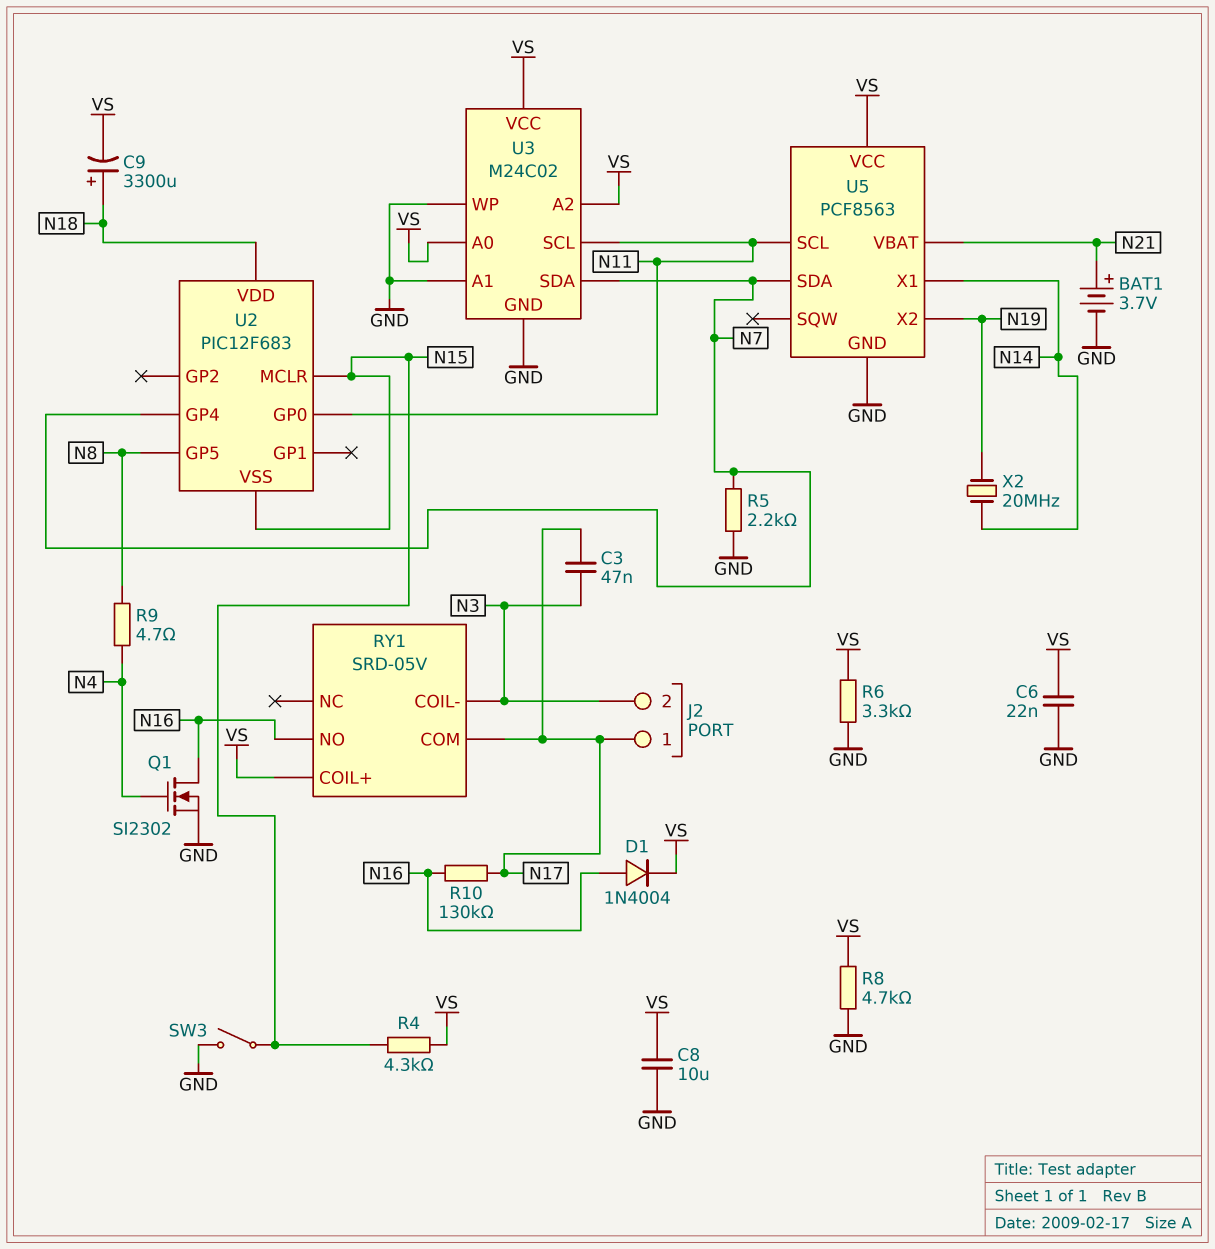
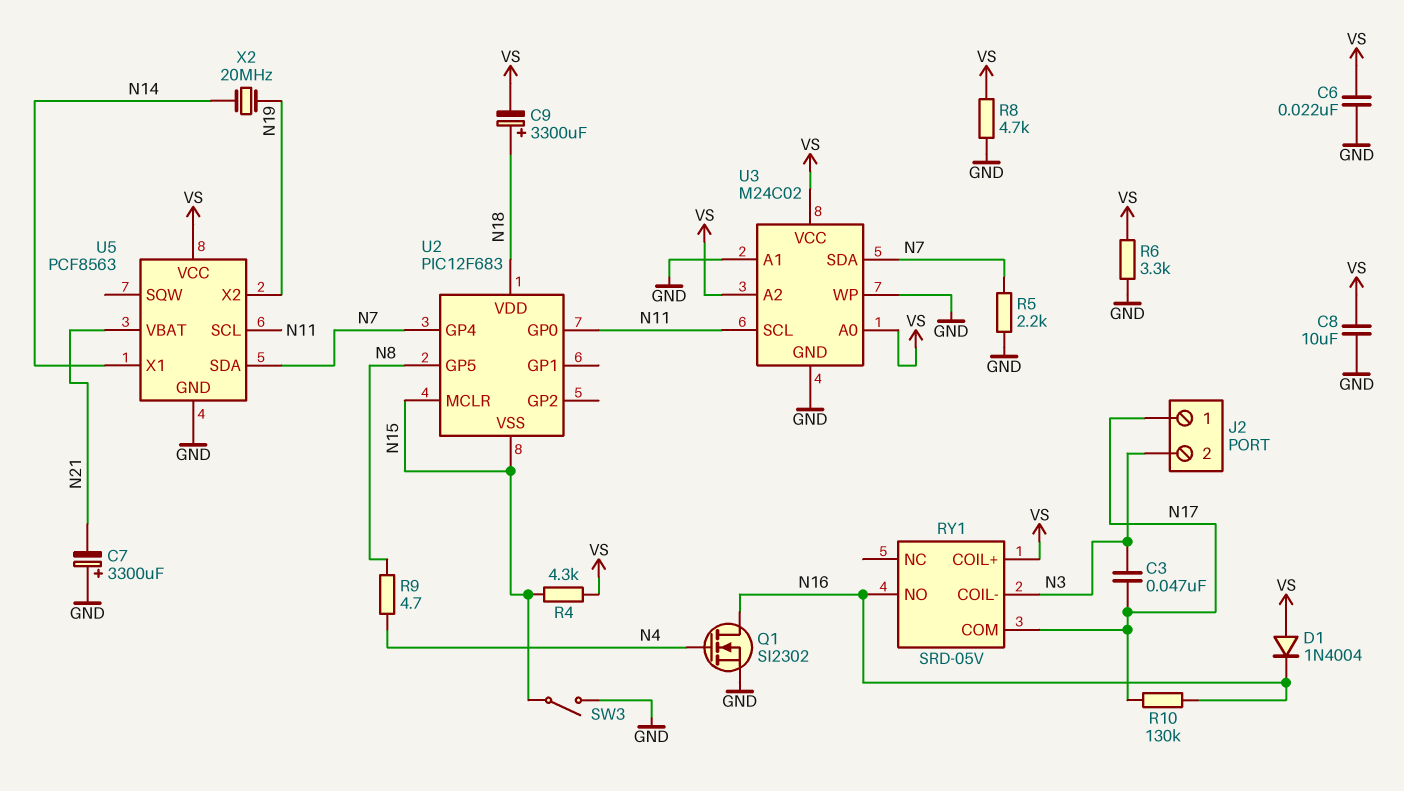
BAT1: 3.7V (plus N21, minus GND) -> none
C7: none -> 3300uF (plus GND, minus N21)
D1: diode 1N4004 (A N16, K VS) -> diode 1N4004 (A VS, K N16)

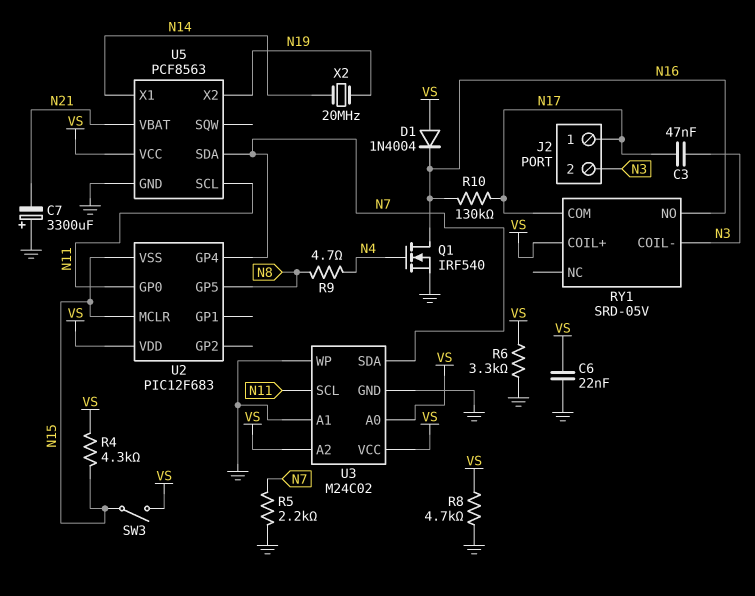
C8: 10uF (GND, VS) -> none
C9: 3300uF (plus N18, minus VS) -> none
Q1: NMOS SI2302 (G N4, D N16, S GND) -> NMOS IRF540 (G N4, D N16, S GND)
SW3: switch (GND, N15) -> switch (N15, VS)
U2 pin VDD: N18 -> VS

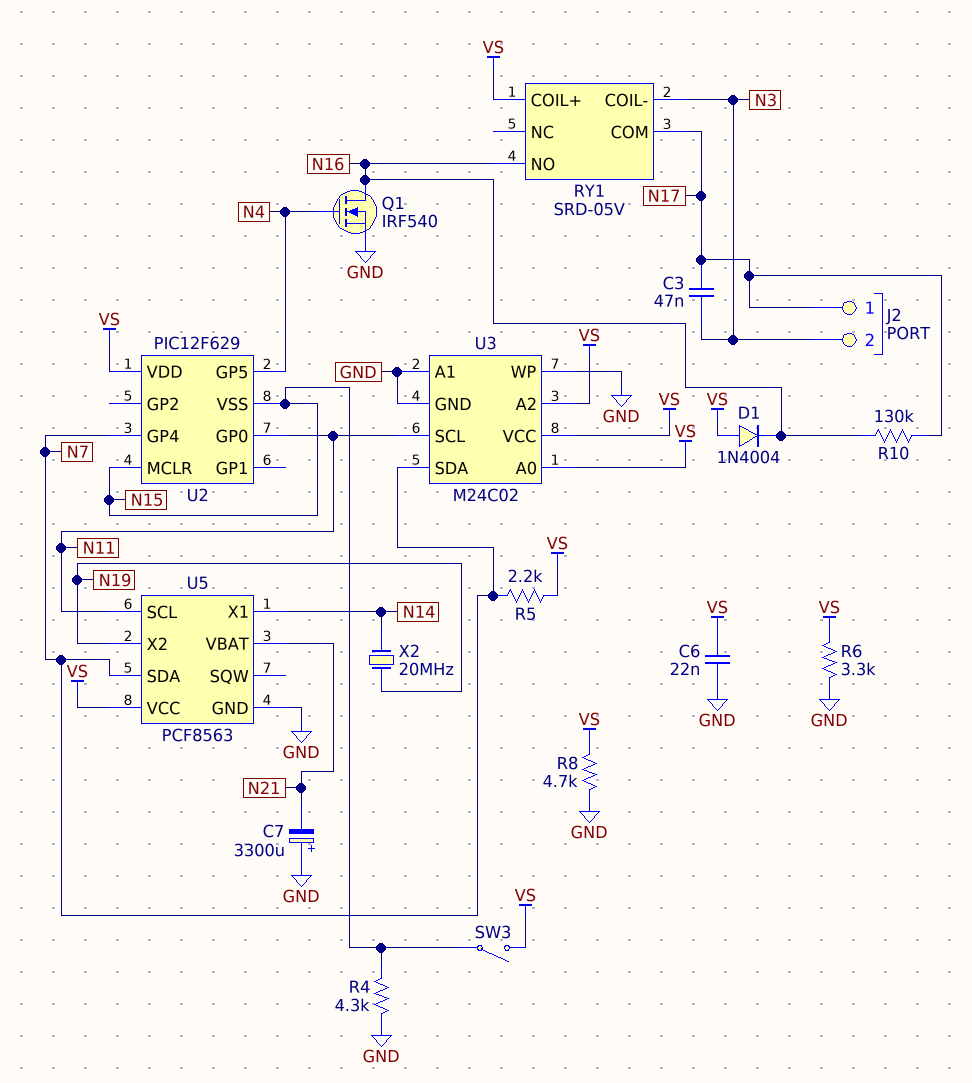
R4: 4.3k (N15, VS) -> 4.3k (GND, N15)
R5: 2.2k (GND, N7) -> 2.2k (N7, VS)
R9: 4.7 (N4, N8) -> none
U2: PIC12F683 -> PIC12F629
U2 pin GP5: N8 -> N4

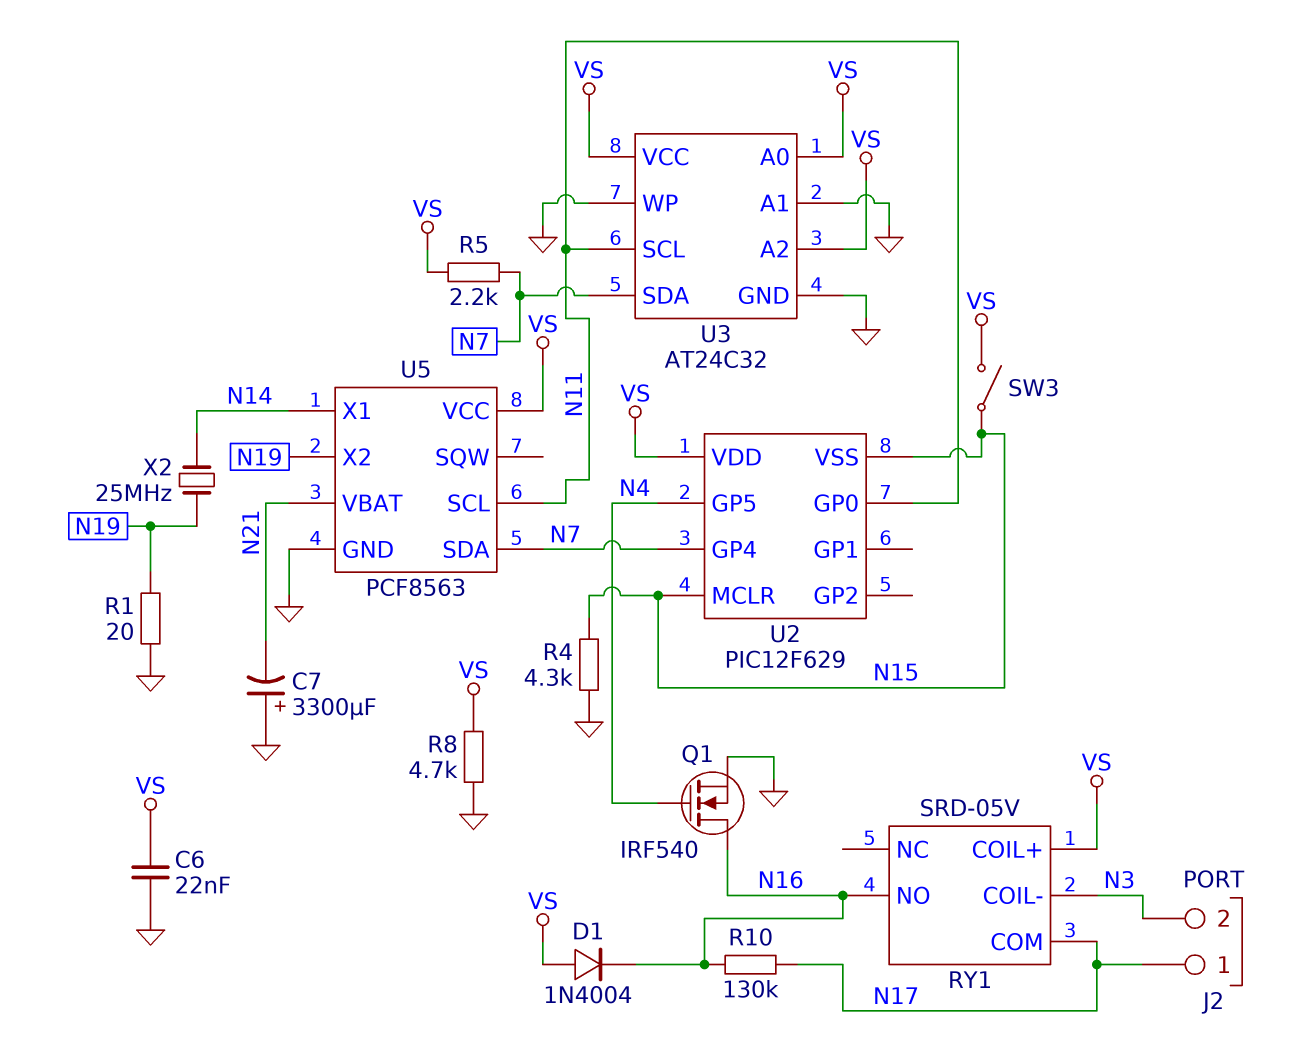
C3: 47nF (N3, N17) -> none
R1: none -> 20 (GND, N19)
R6: 3.3k (GND, VS) -> none
U3: M24C02 -> AT24C32
X2: 20MHz (N14, N19) -> 25MHz (N14, N19)

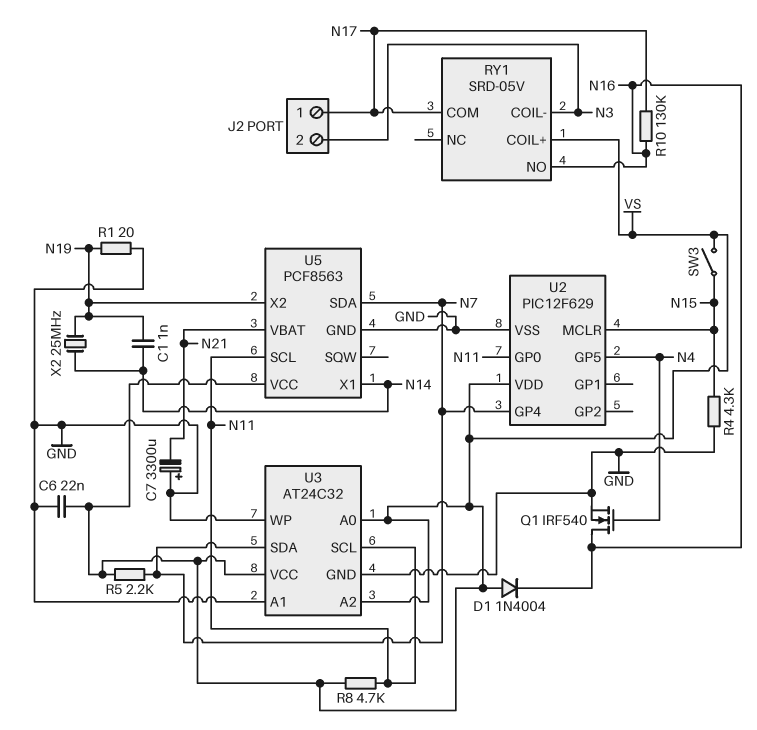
C1: none -> 1nF (N14, N19)
R8: 4.7k (GND, VS) -> 4.7k (N11, VS)
U2 pin VSS: N15 -> GND

